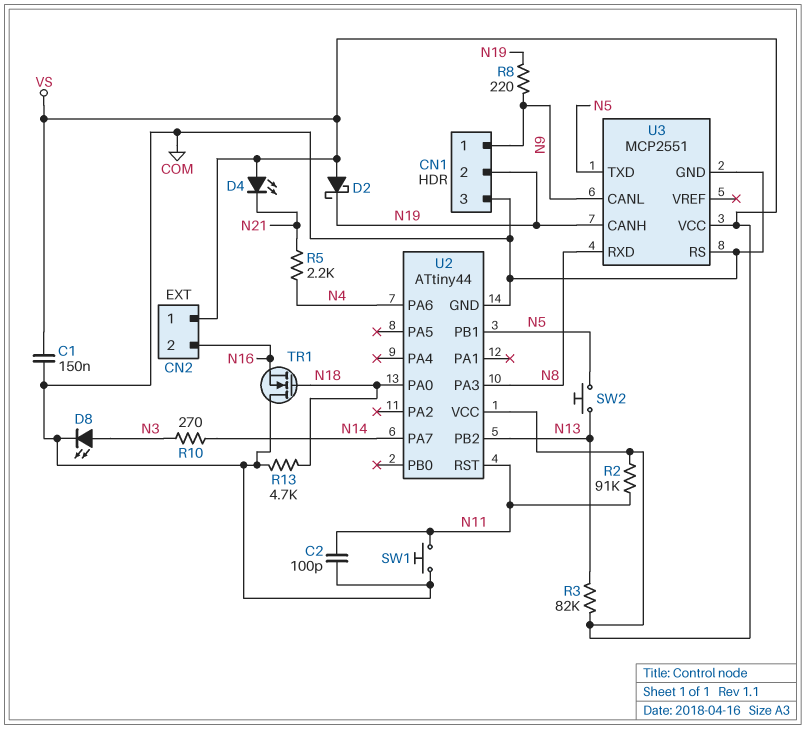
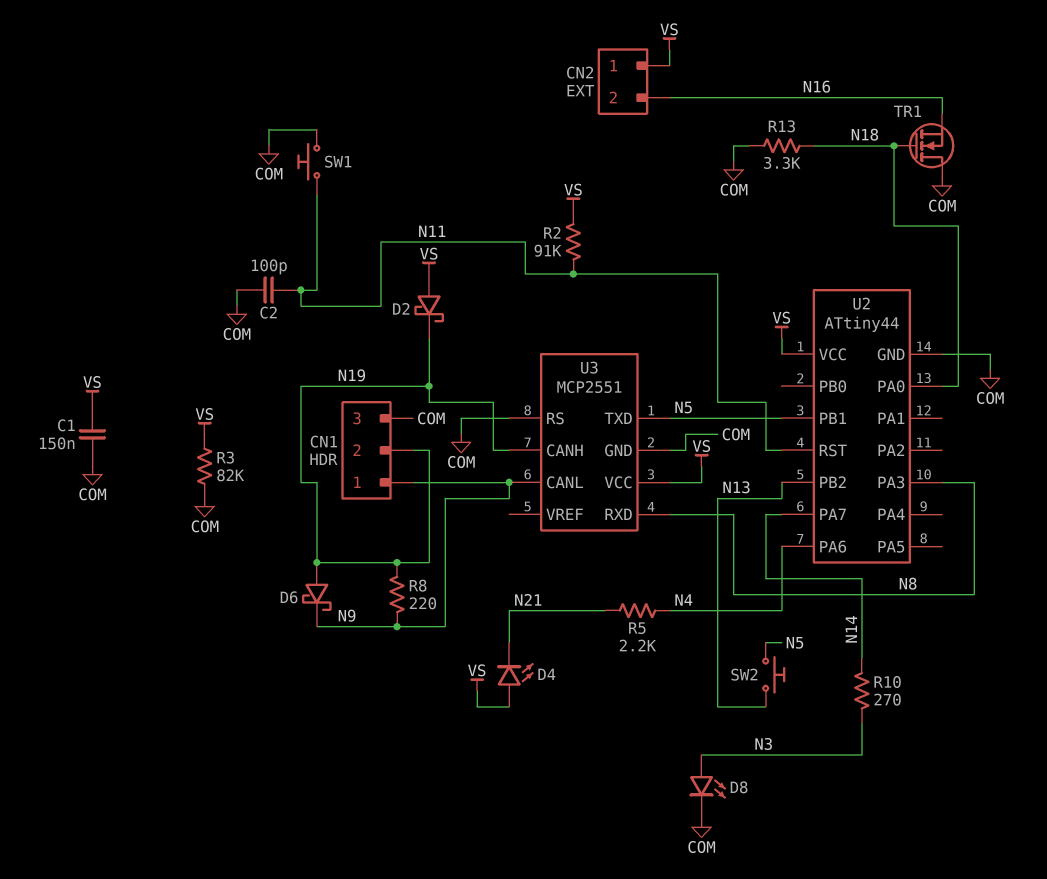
D6: none -> schottky (A N19, K N9)
R3: 82k (N13, VS) -> 82k (COM, VS)
R13: 4.7k (COM, N18) -> 3.3k (COM, N18)

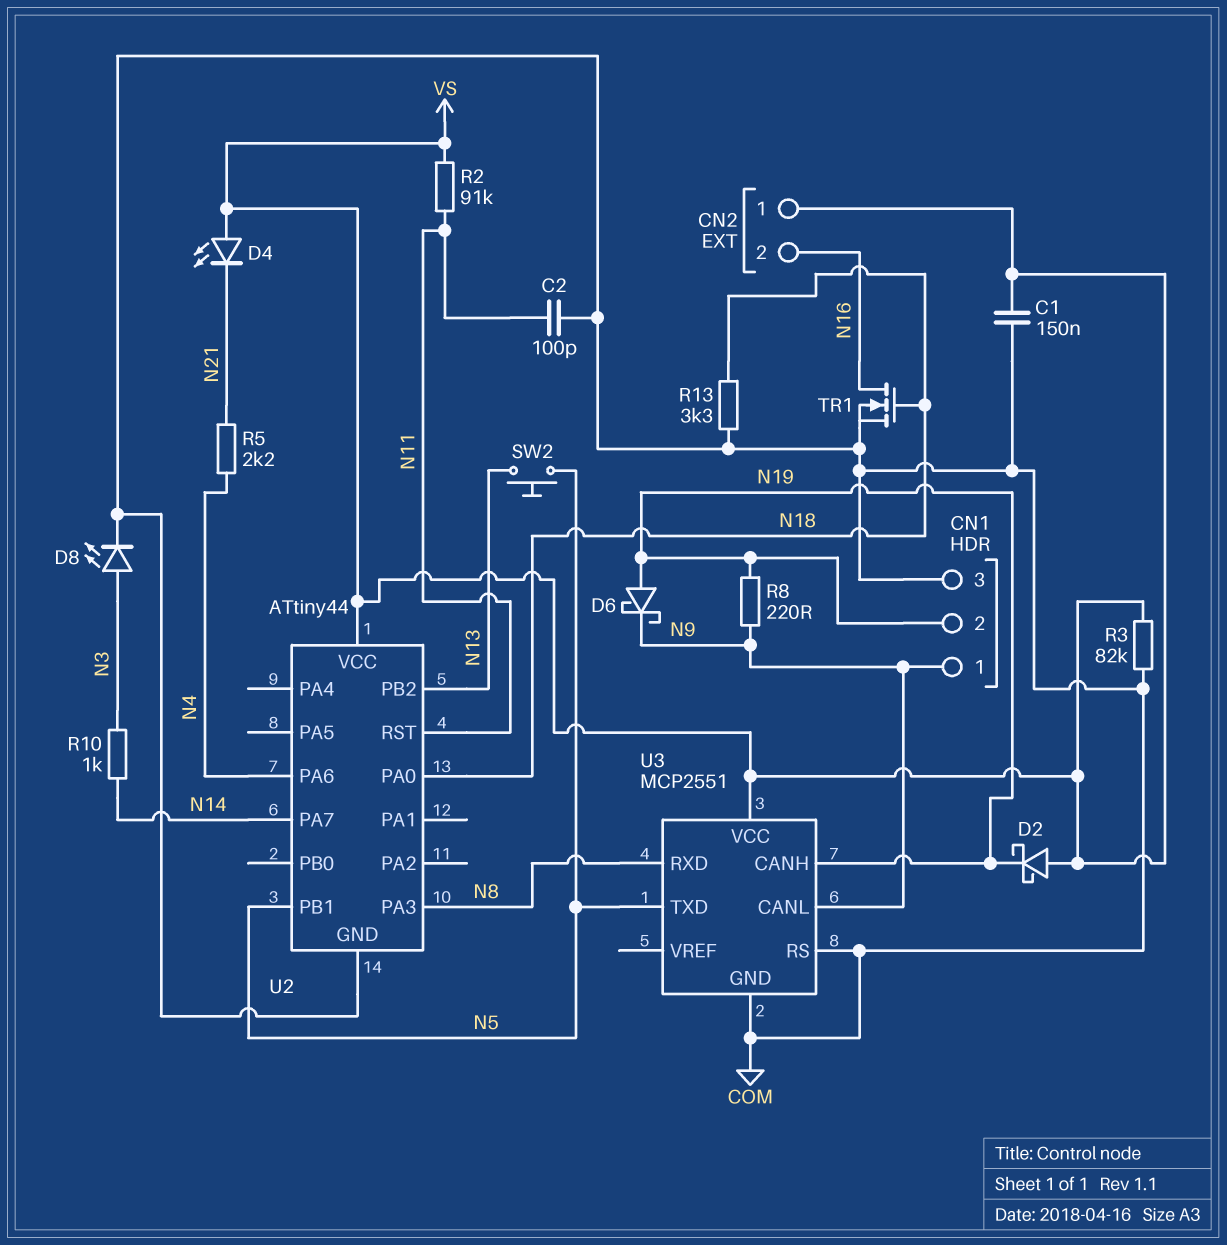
R10: 270 (N3, N14) -> 1k (N3, N14)
SW1: button (COM, N11) -> none
TR1: NMOS (G N18, D COM, S N16) -> NMOS (G N18, D N16, S COM)

